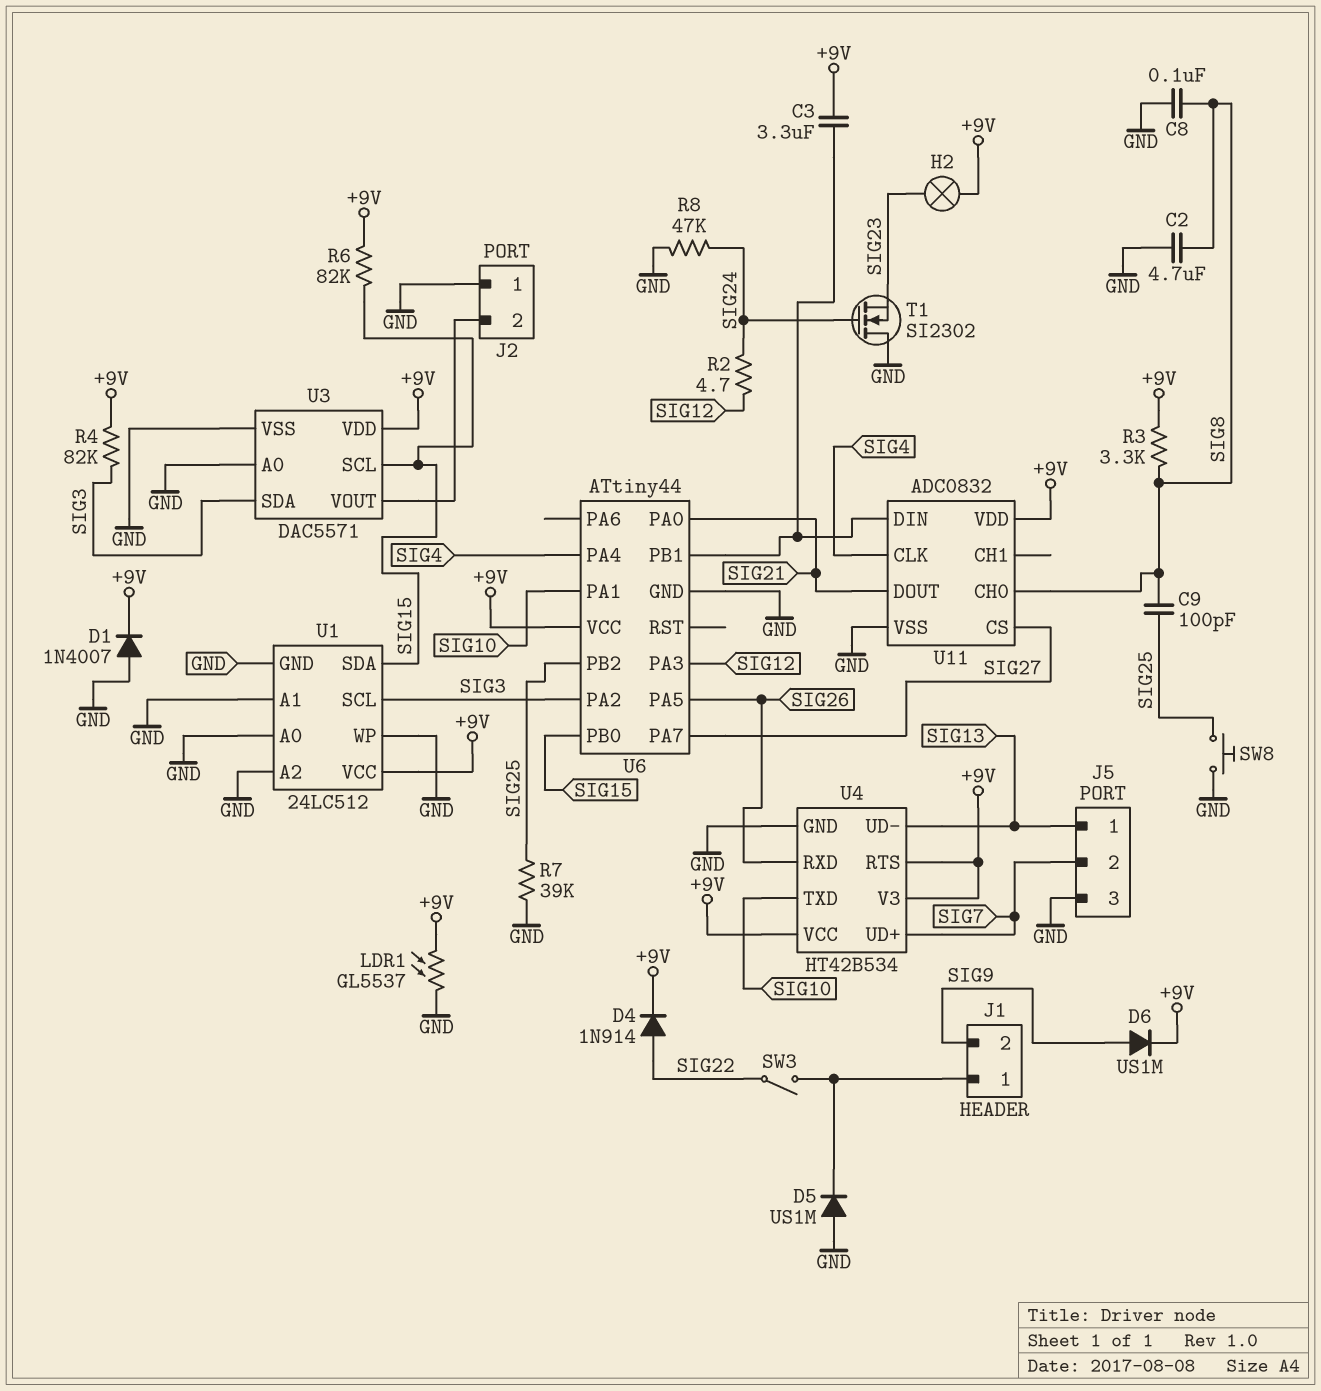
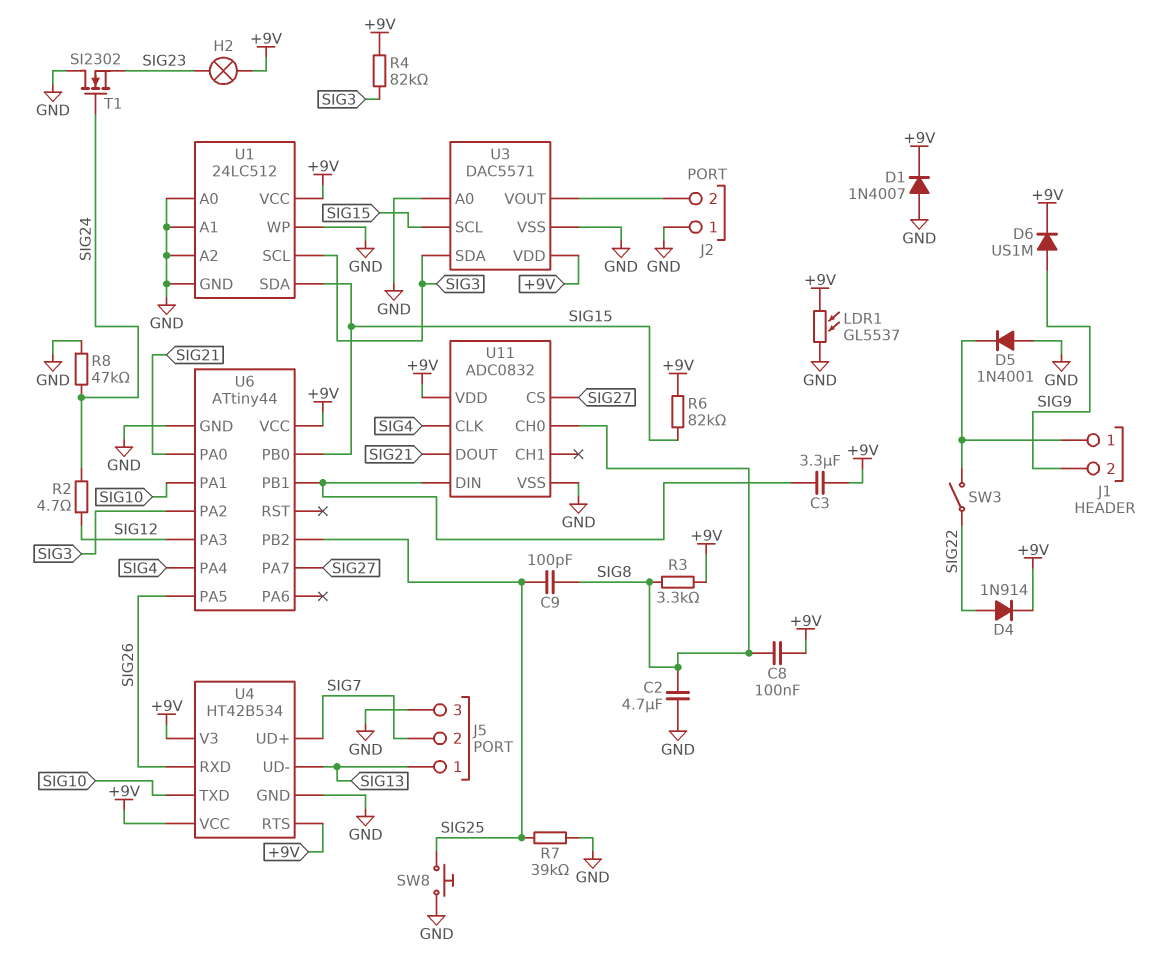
C8: 100nF (GND, SIG8) -> 100nF (+9V, SIG8)
D5: diode US1M (A GND, K J1/1) -> diode 1N4001 (A GND, K J1/1)

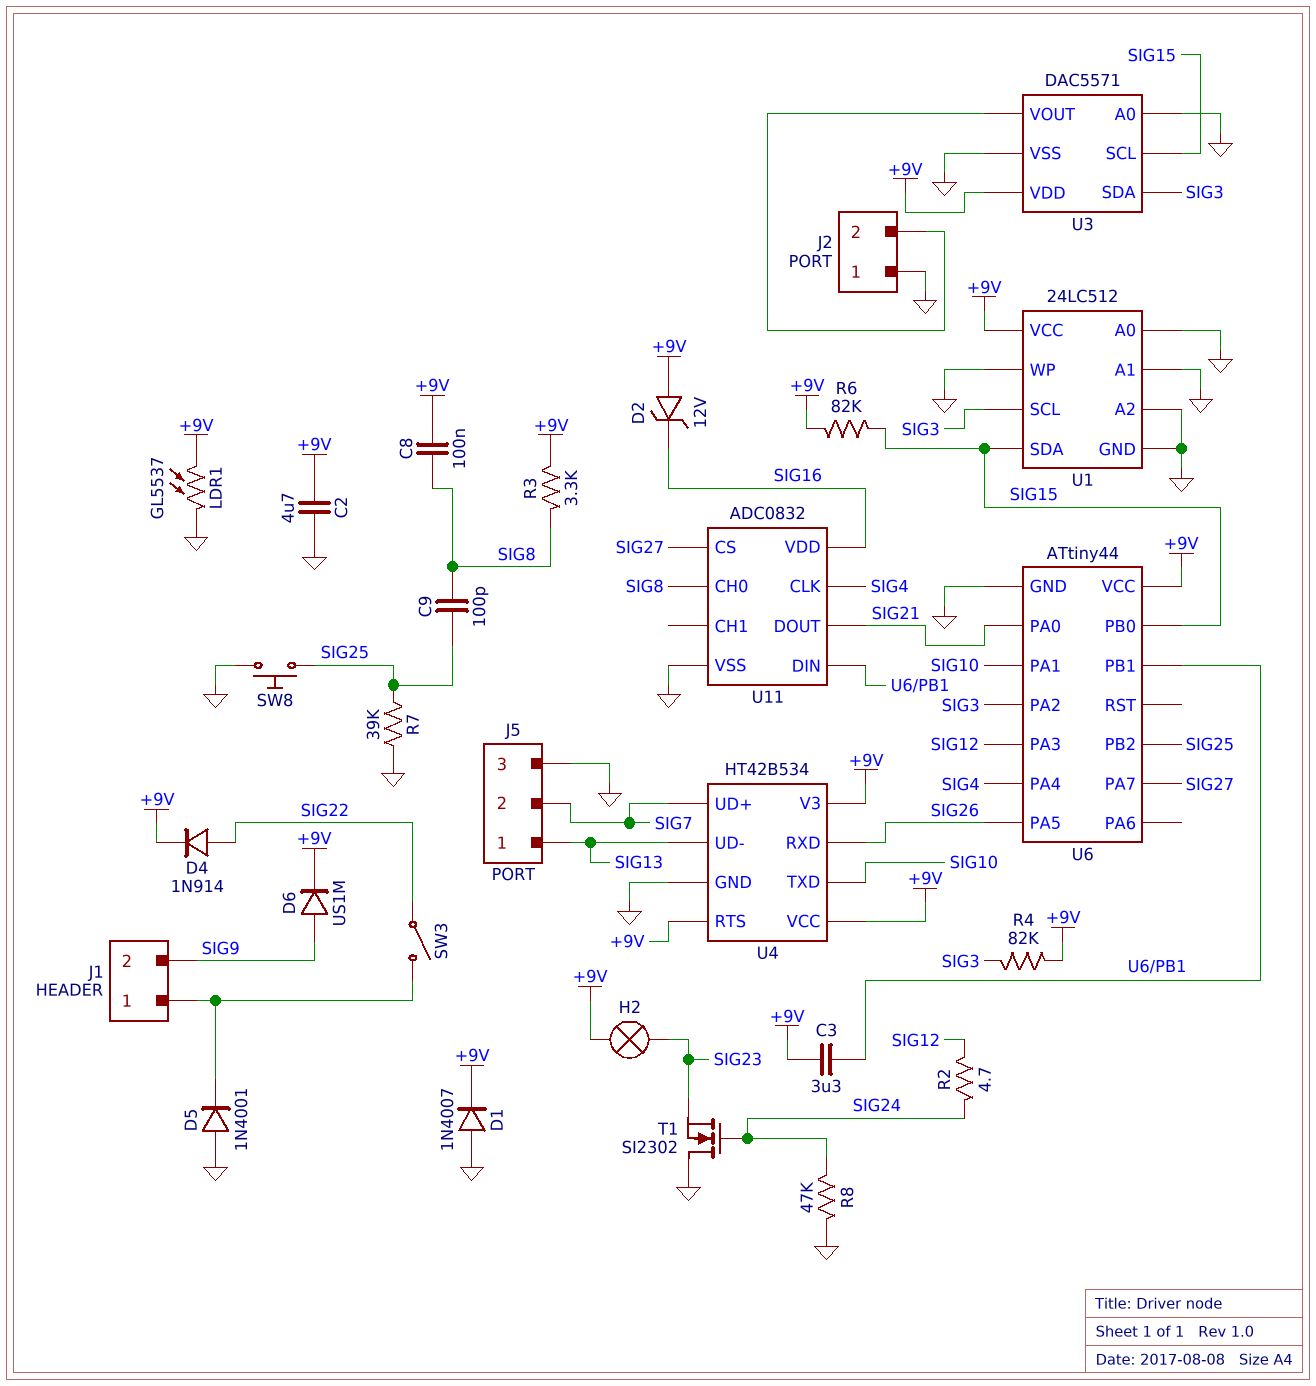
C2: 4.7uF (GND, SIG8) -> 4.7uF (+9V, GND)
D2: none -> zener 12V (A +9V, K SIG16)
U11 pin VDD: +9V -> SIG16

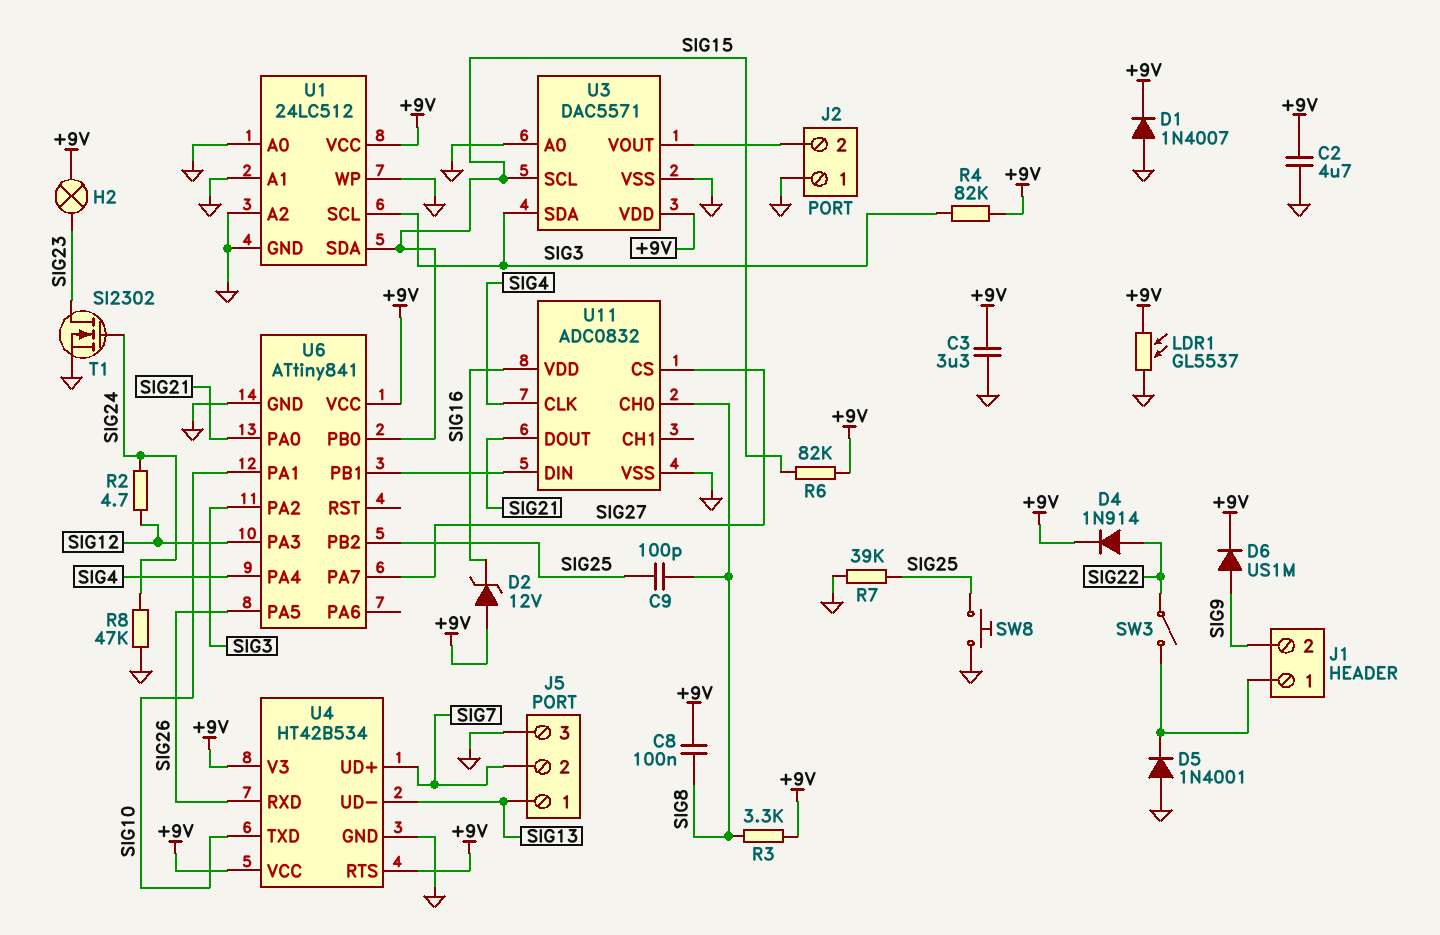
C3: 3.3uF (+9V, U6/PB1) -> 3.3uF (+9V, GND)
T1: NMOS SI2302 (G SIG24, D GND, S SIG23) -> NMOS SI2302 (G SIG24, D SIG23, S GND)
U6: ATtiny44 -> ATtiny841

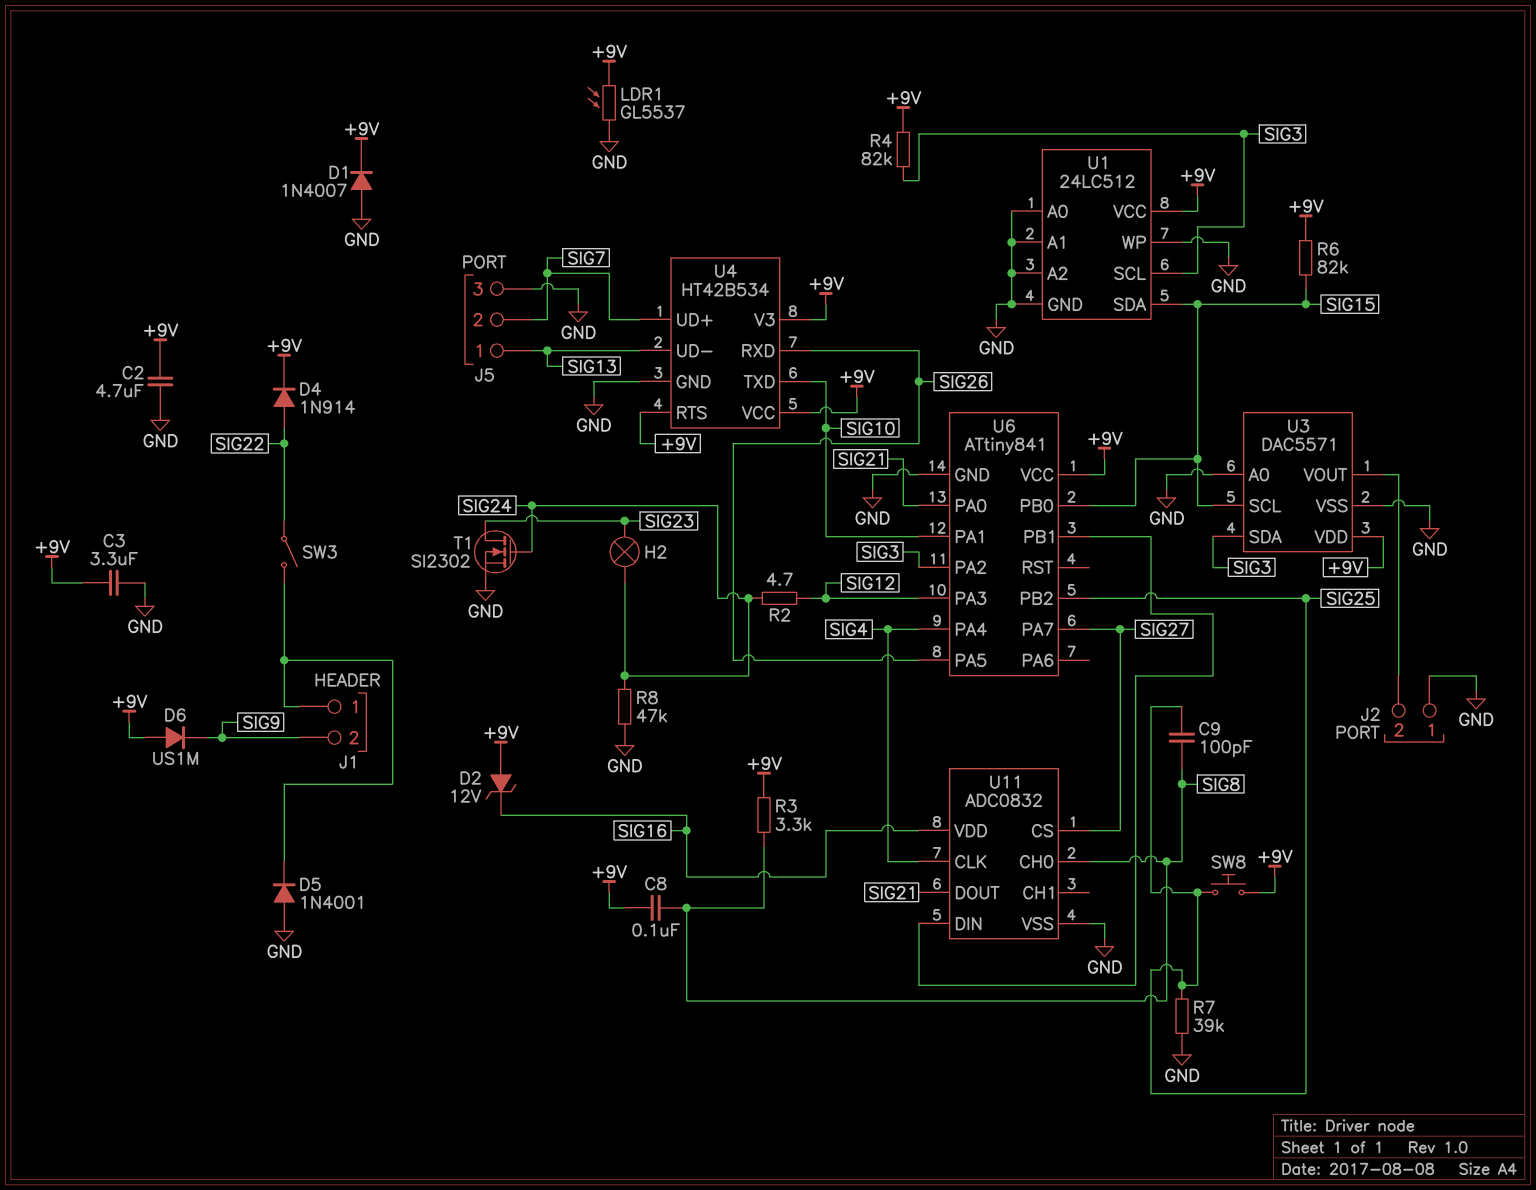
D6: diode US1M (A SIG9, K +9V) -> diode US1M (A +9V, K SIG9)
H2: lamp (+9V, SIG23) -> lamp (SIG23, SIG24)
SW8: button (GND, SIG25) -> button (+9V, SIG25)

